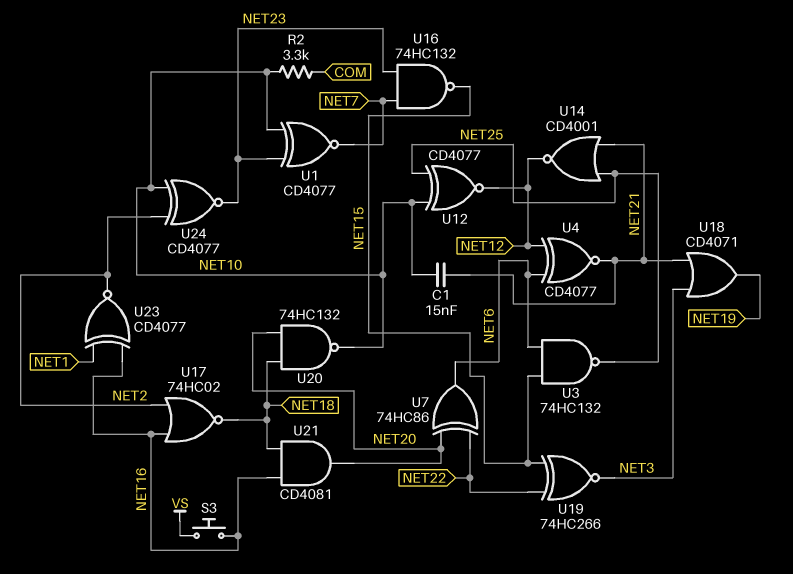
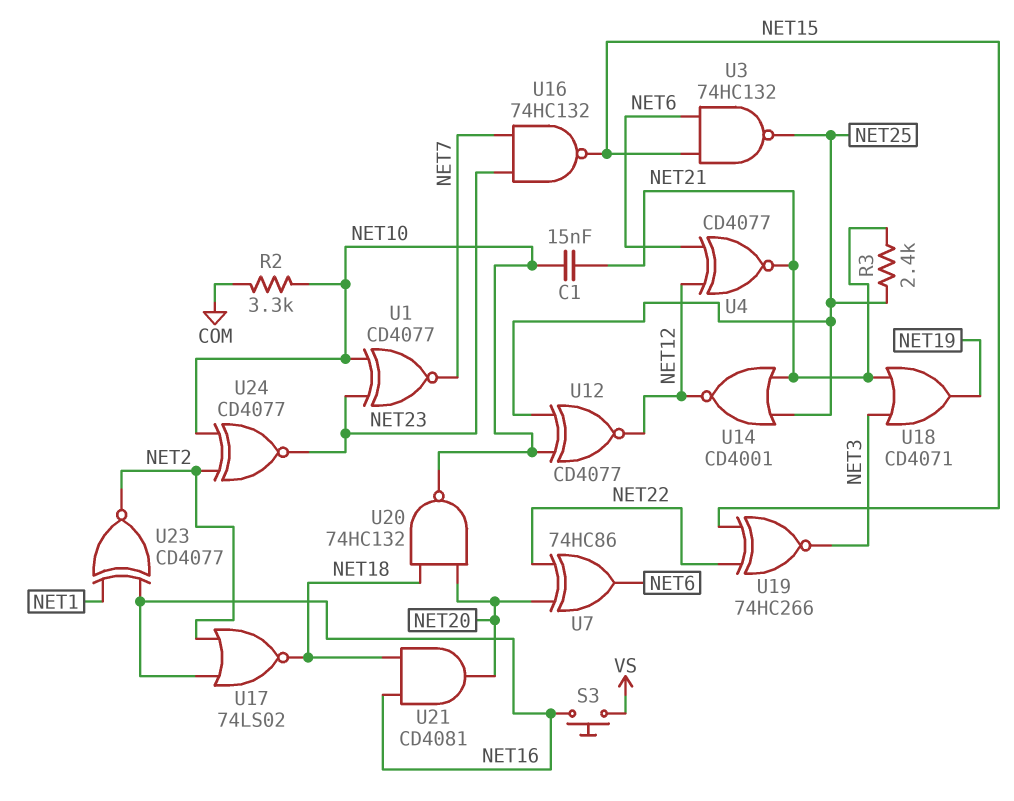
R3: none -> 2.4k (NET21, NET25)
U17: NOR 74HC02 (in NET2, in NET16, out NET18) -> NOR 74LS02 (in NET2, in NET16, out NET18)

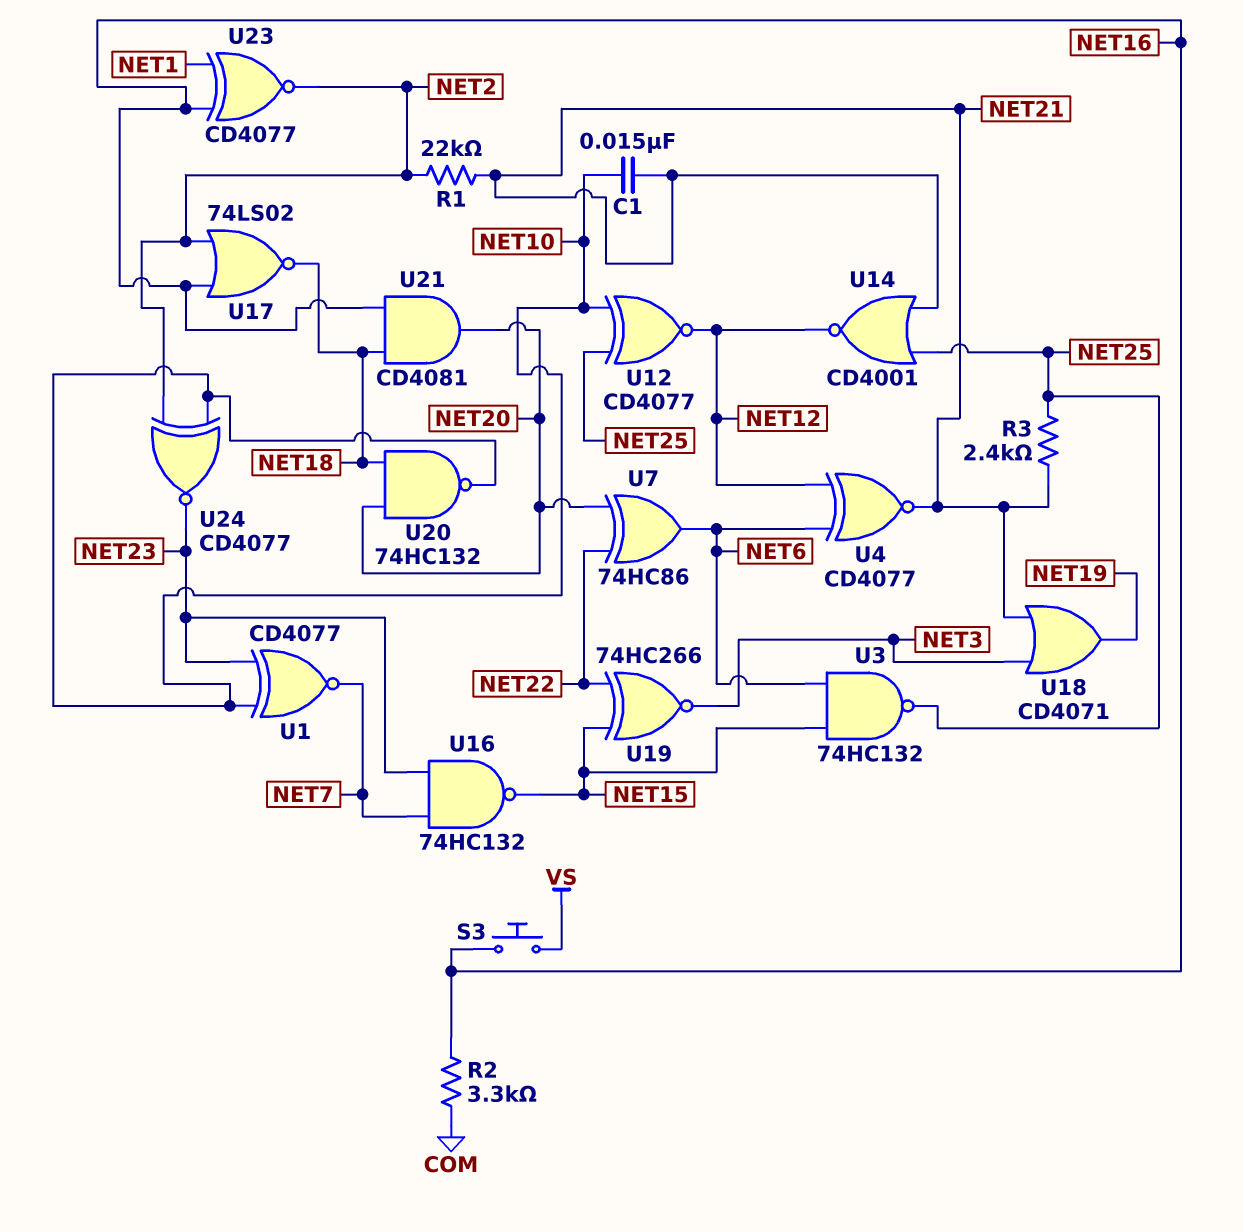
R1: none -> 22k (NET2, NET21)
R2: 3.3k (COM, NET10) -> 3.3k (COM, NET16)

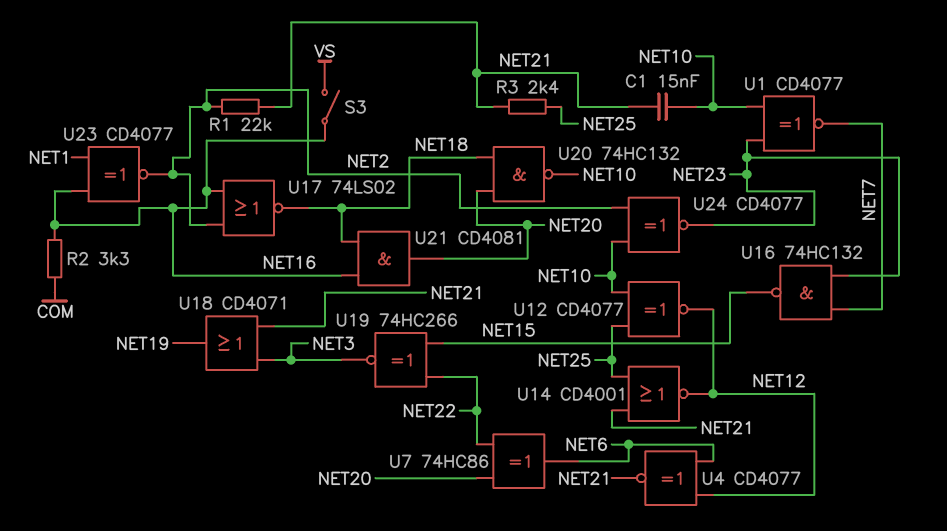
S3: button (NET16, VS) -> switch (NET16, VS)
U3: NAND 74HC132 (in NET6, in NET15, out NET25) -> none

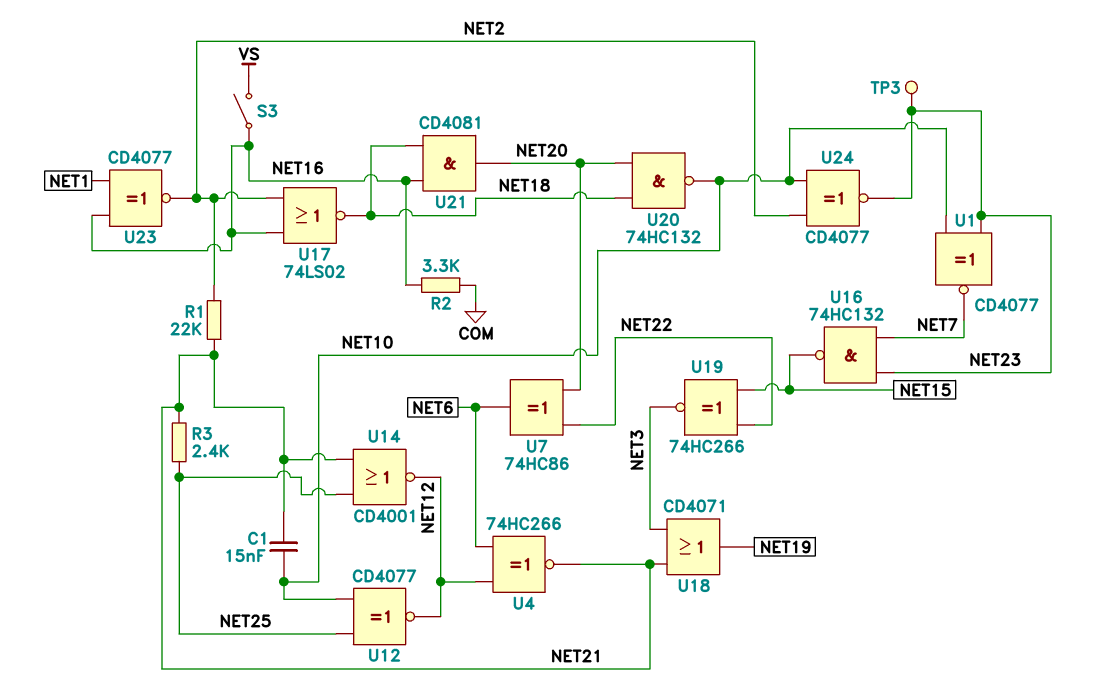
TP3: none -> test point (NET23)
U4: XNOR CD4077 (in NET6, in NET12, out NET21) -> XNOR 74HC266 (in NET6, in NET12, out NET21)

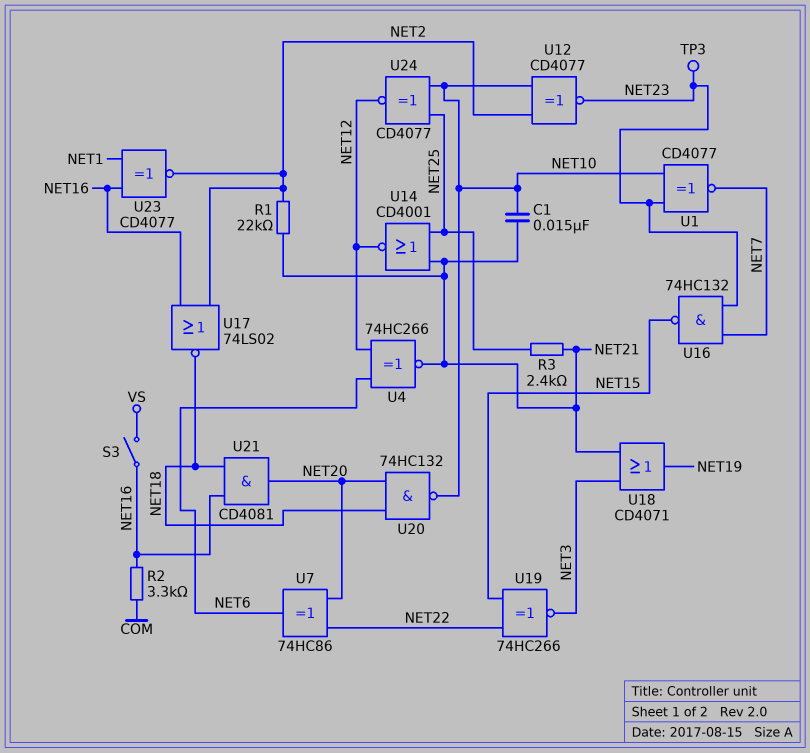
U12: XNOR CD4077 (in NET10, in NET25, out NET12) -> XNOR CD4077 (in NET2, in NET10, out NET23)
U24: XNOR CD4077 (in NET2, in NET10, out NET23) -> XNOR CD4077 (in NET10, in NET25, out NET12)

